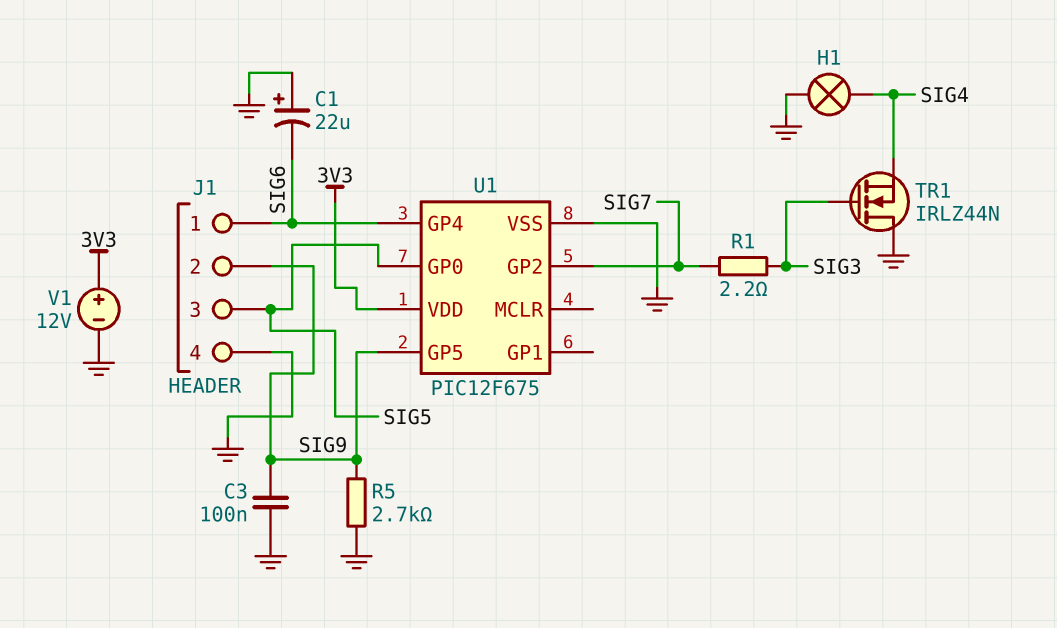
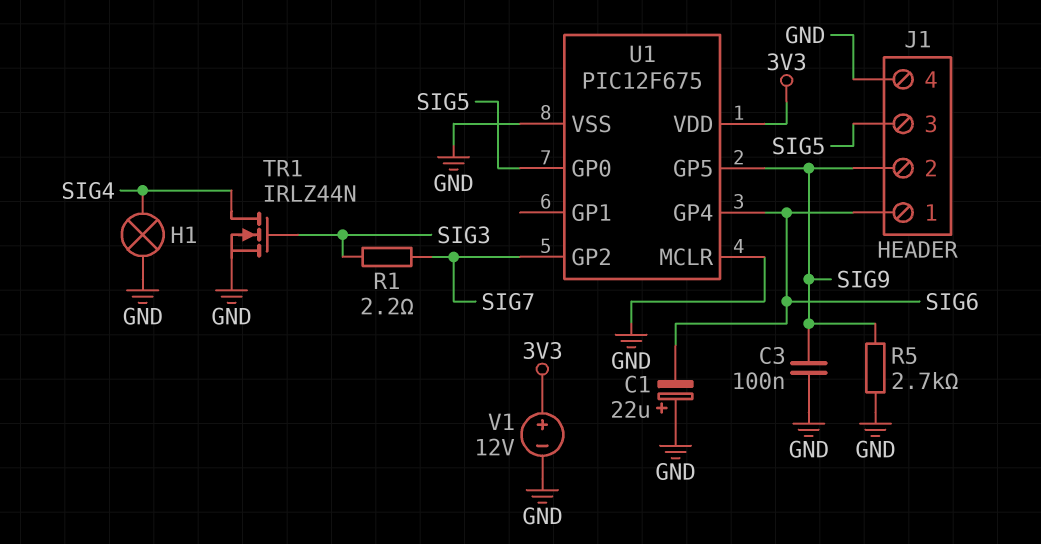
TR1: NMOS IRLZ44N (G SIG3, D GND, S SIG4) -> NMOS IRLZ44N (G SIG3, D SIG4, S GND)
U1 pin MCLR: none -> GND

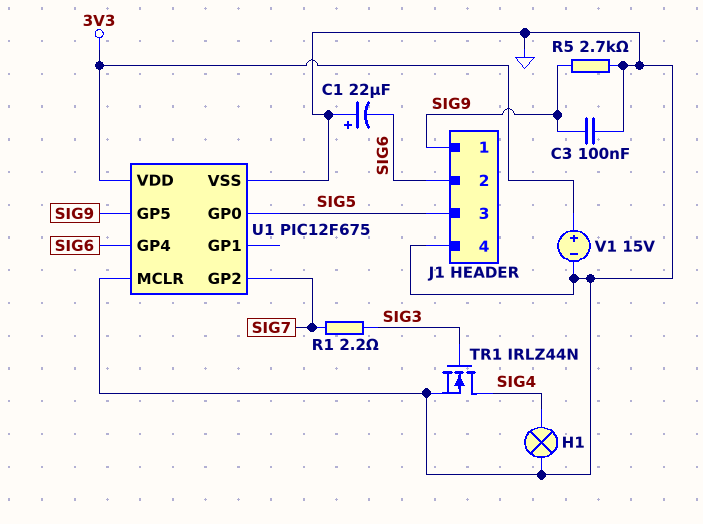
J1 pin 1: SIG6 -> SIG9
J1 pin 2: SIG9 -> SIG6
V1: 12V (plus 3V3, minus GND) -> 15V (plus 3V3, minus GND)

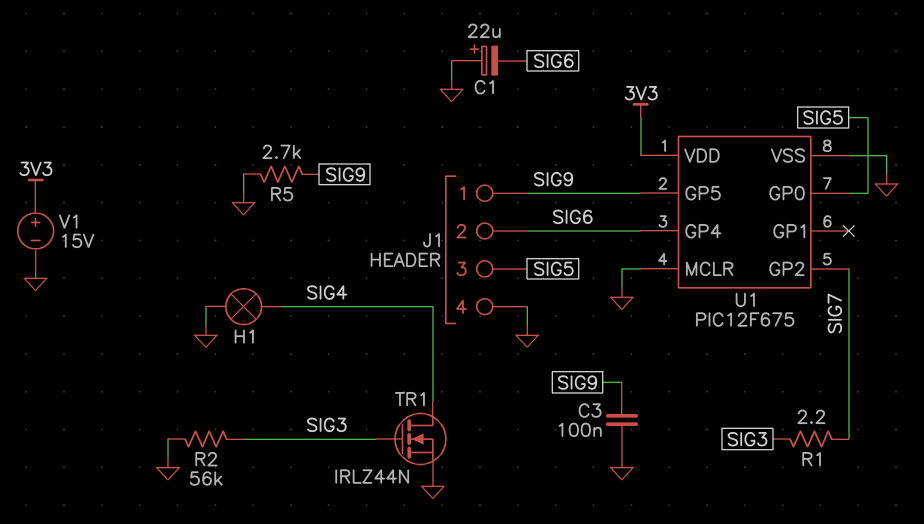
R2: none -> 56k (GND, SIG3)

